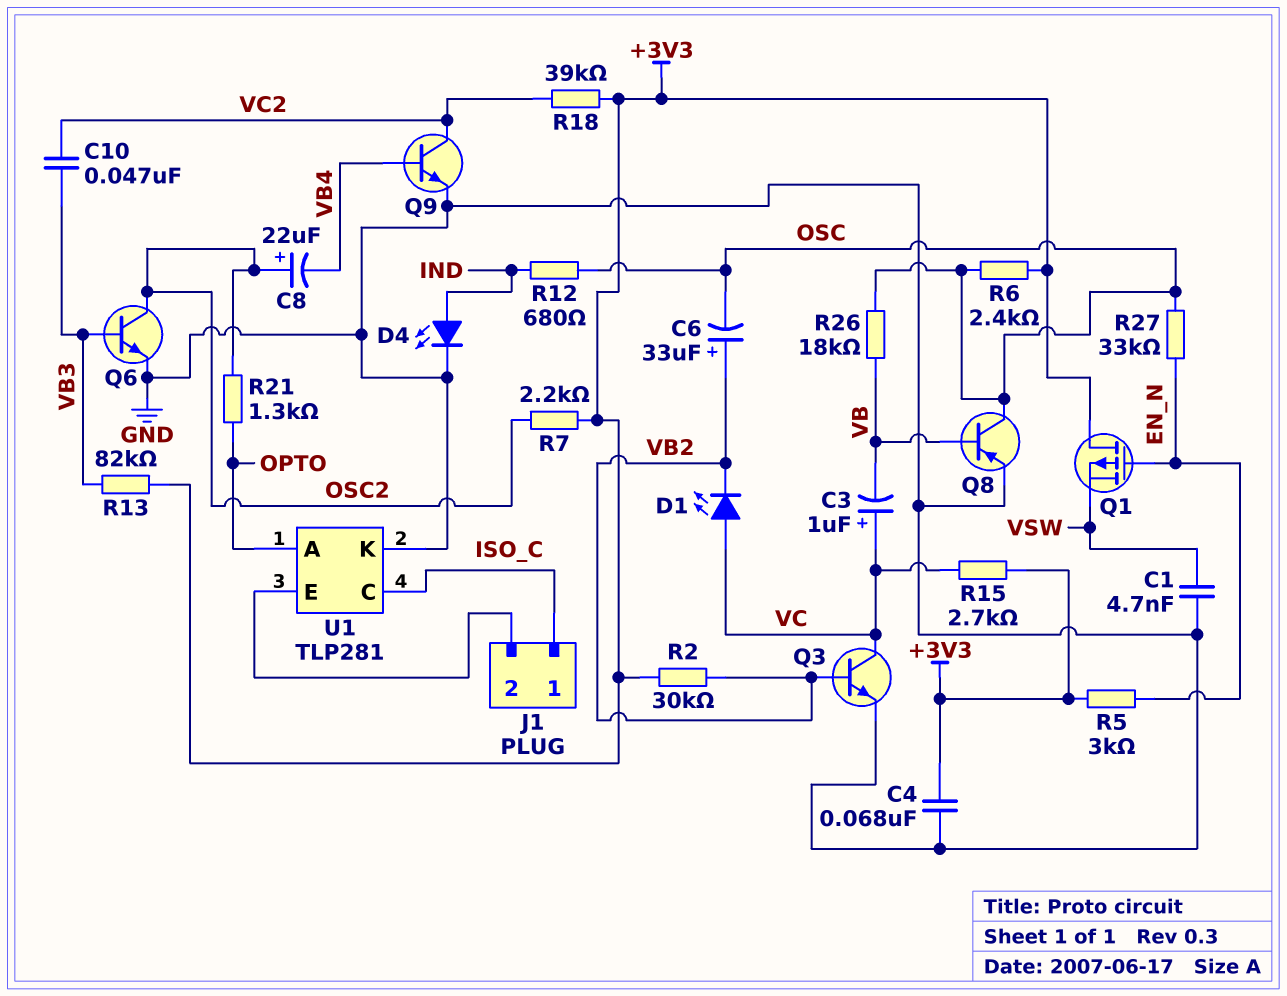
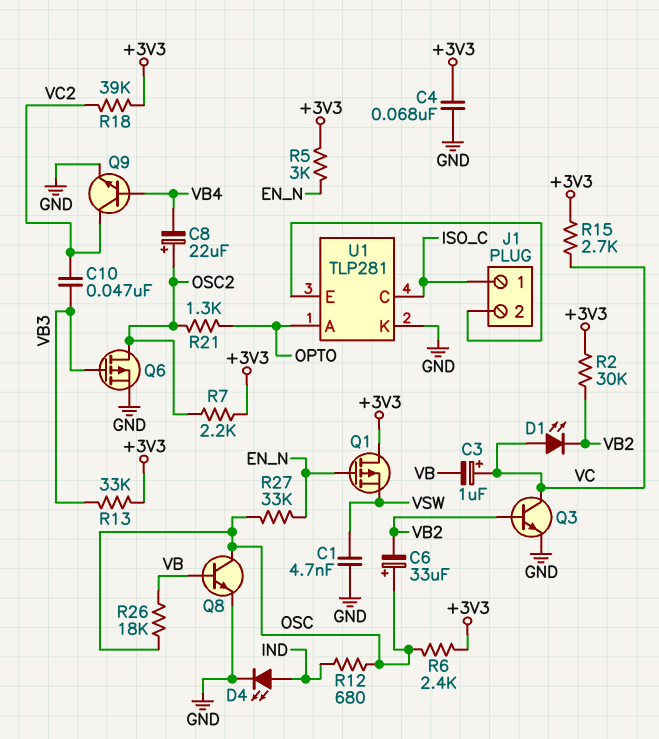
C6: 33uF (plus VB2, minus OSC) -> 33uF (plus OSC, minus VB2)
Q6: NPN (B VB3, C OSC2, E GND) -> PMOS (G VB3, D OSC2, S GND)
Q8: PNP (B VB, C OSC, E GND) -> NPN (B VB, C OSC, E GND)
R13: 82k (+3V3, VB3) -> 33k (+3V3, VB3)

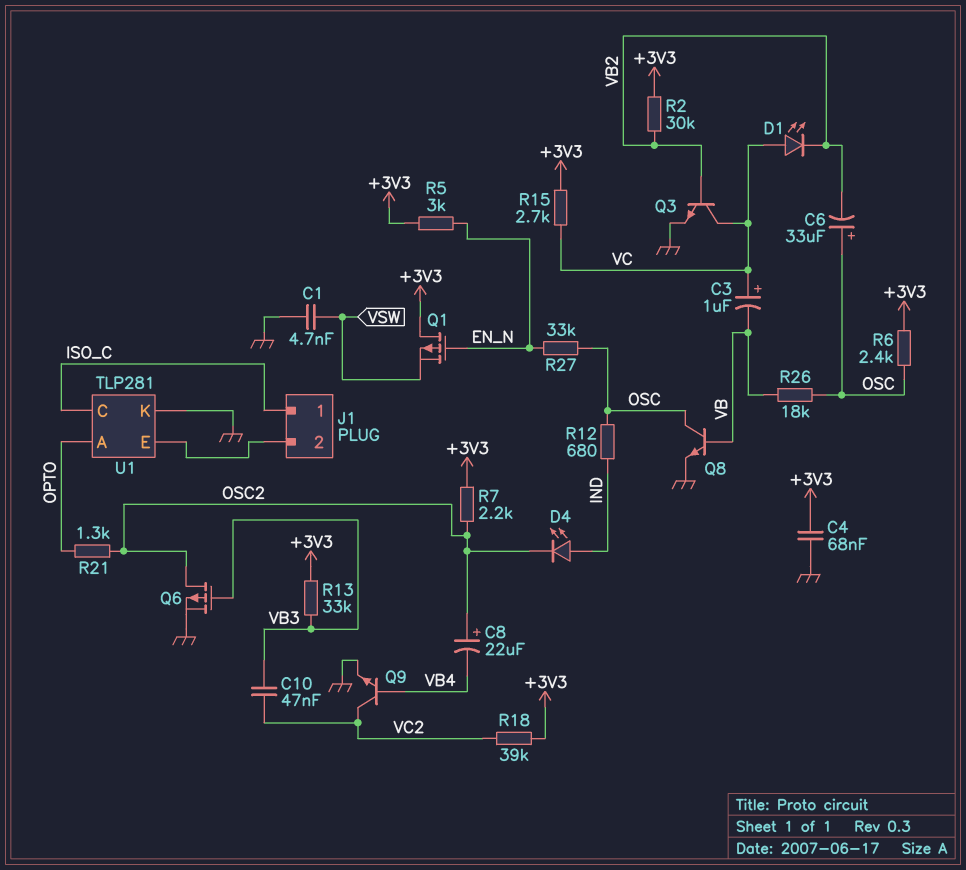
D4: LED (A IND, K GND) -> LED (A IND, K OSC2)

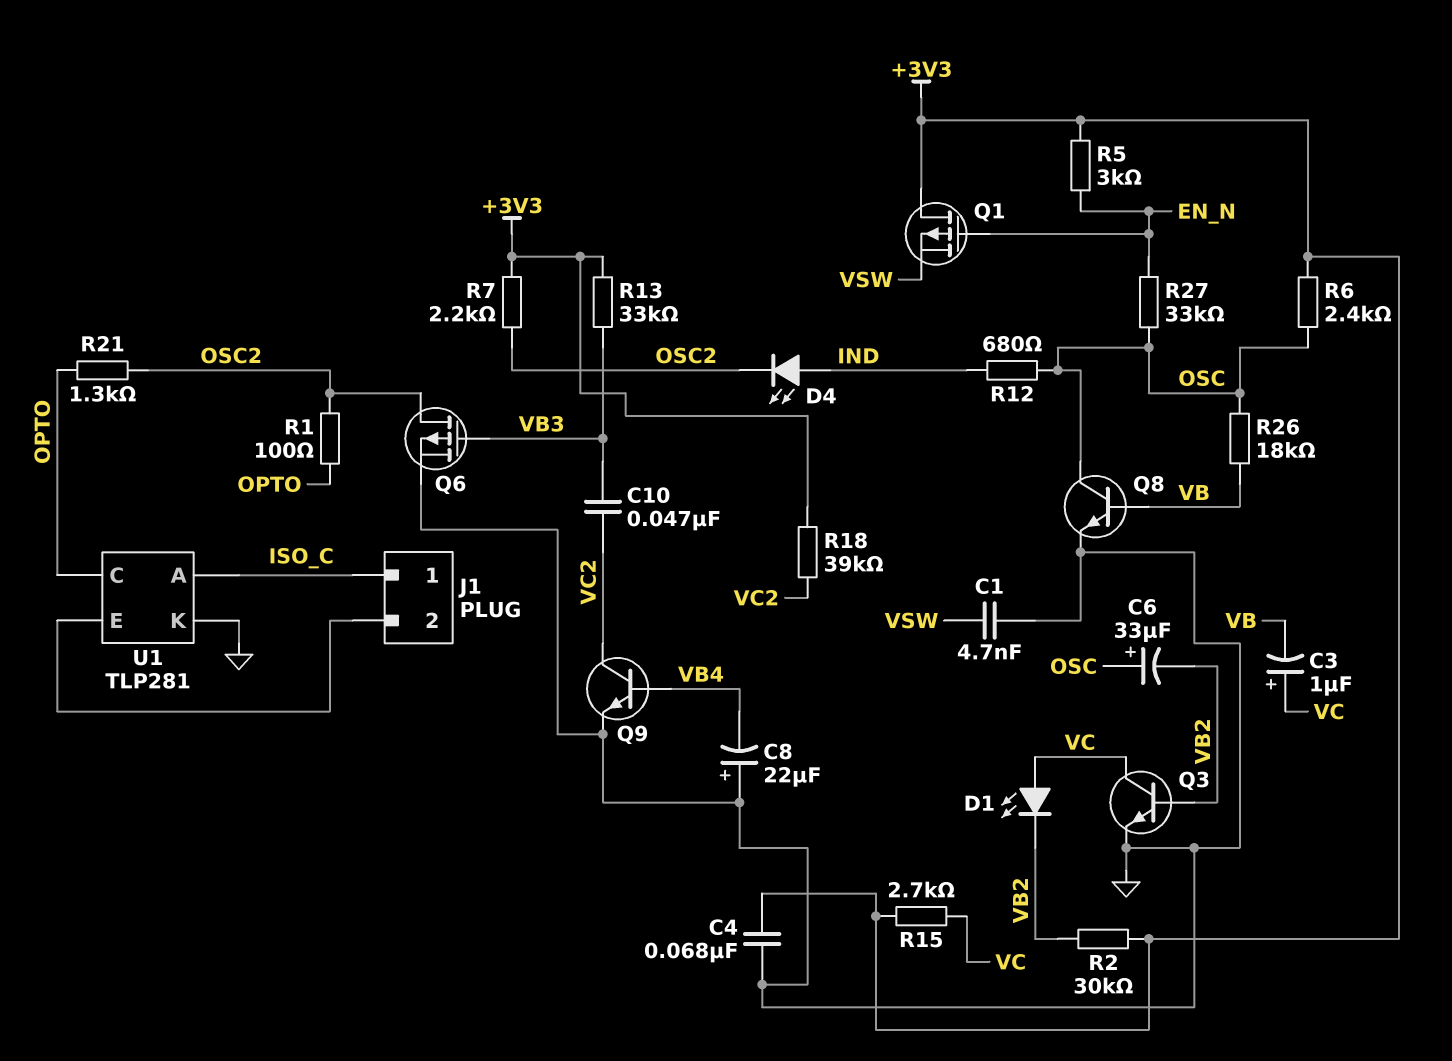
C8: 22uF (plus OSC2, minus VB4) -> 22uF (plus GND, minus VB4)
R1: none -> 100 (OPTO, OSC2)
U1 pin A: OPTO -> ISO_C
U1 pin C: ISO_C -> OPTO

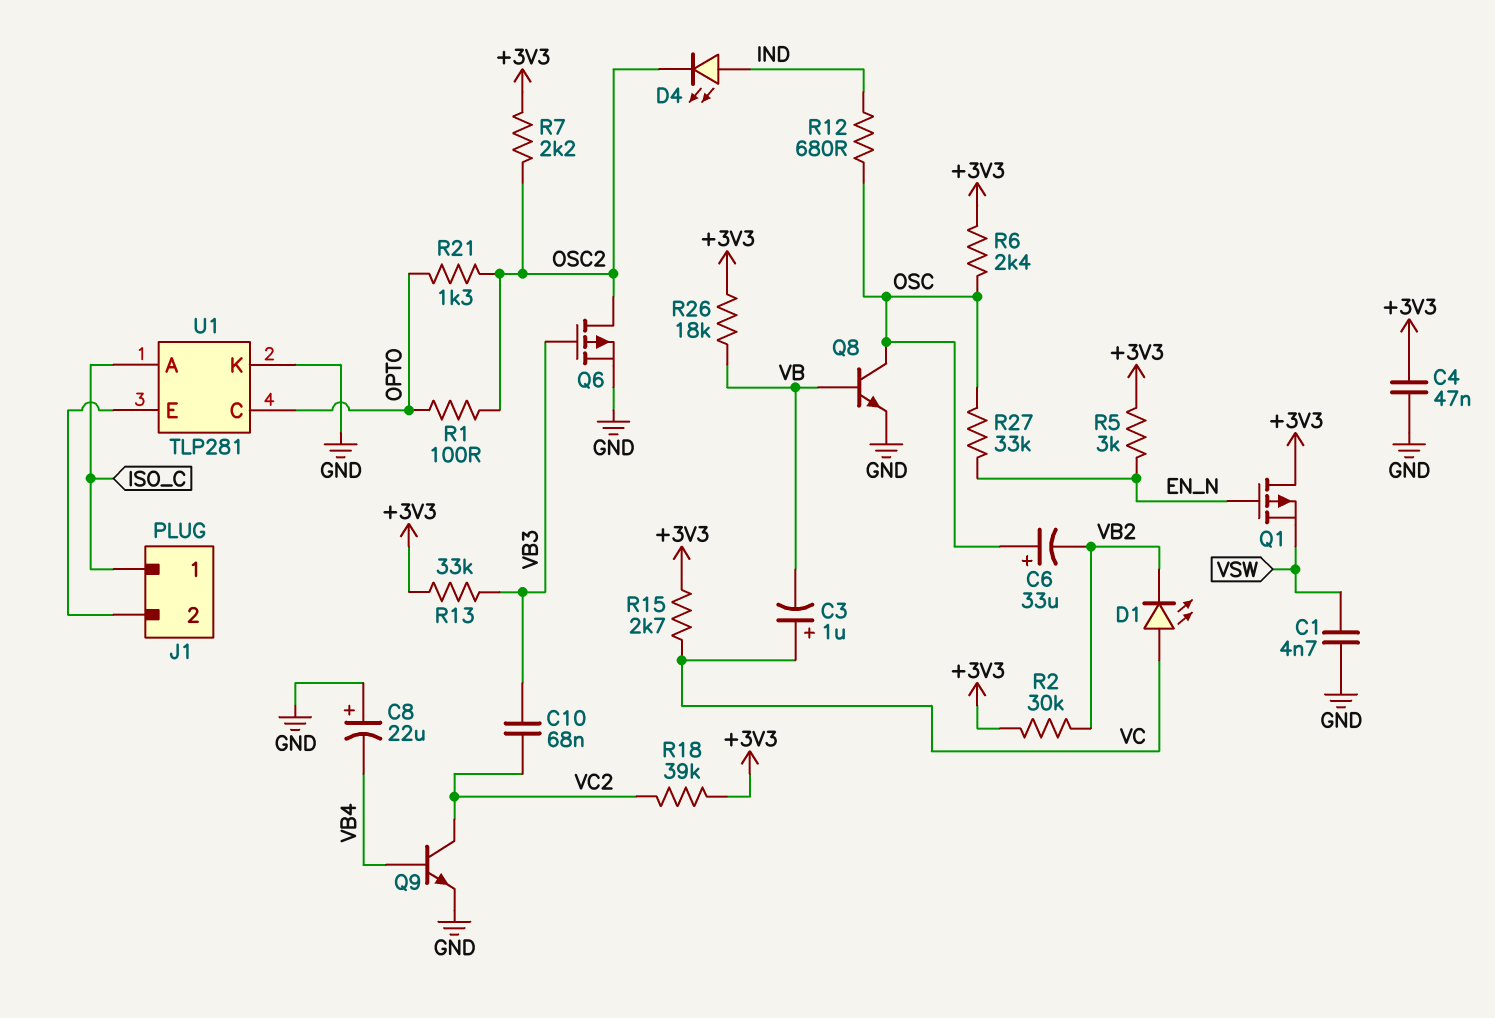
C4: 68nF (+3V3, GND) -> 47nF (+3V3, GND)
C10: 47nF (VB3, VC2) -> 68nF (VB3, VC2)
Q3: NPN (B VB2, C VC, E GND) -> none
R26: 18k (OSC, VB) -> 18k (+3V3, VB)

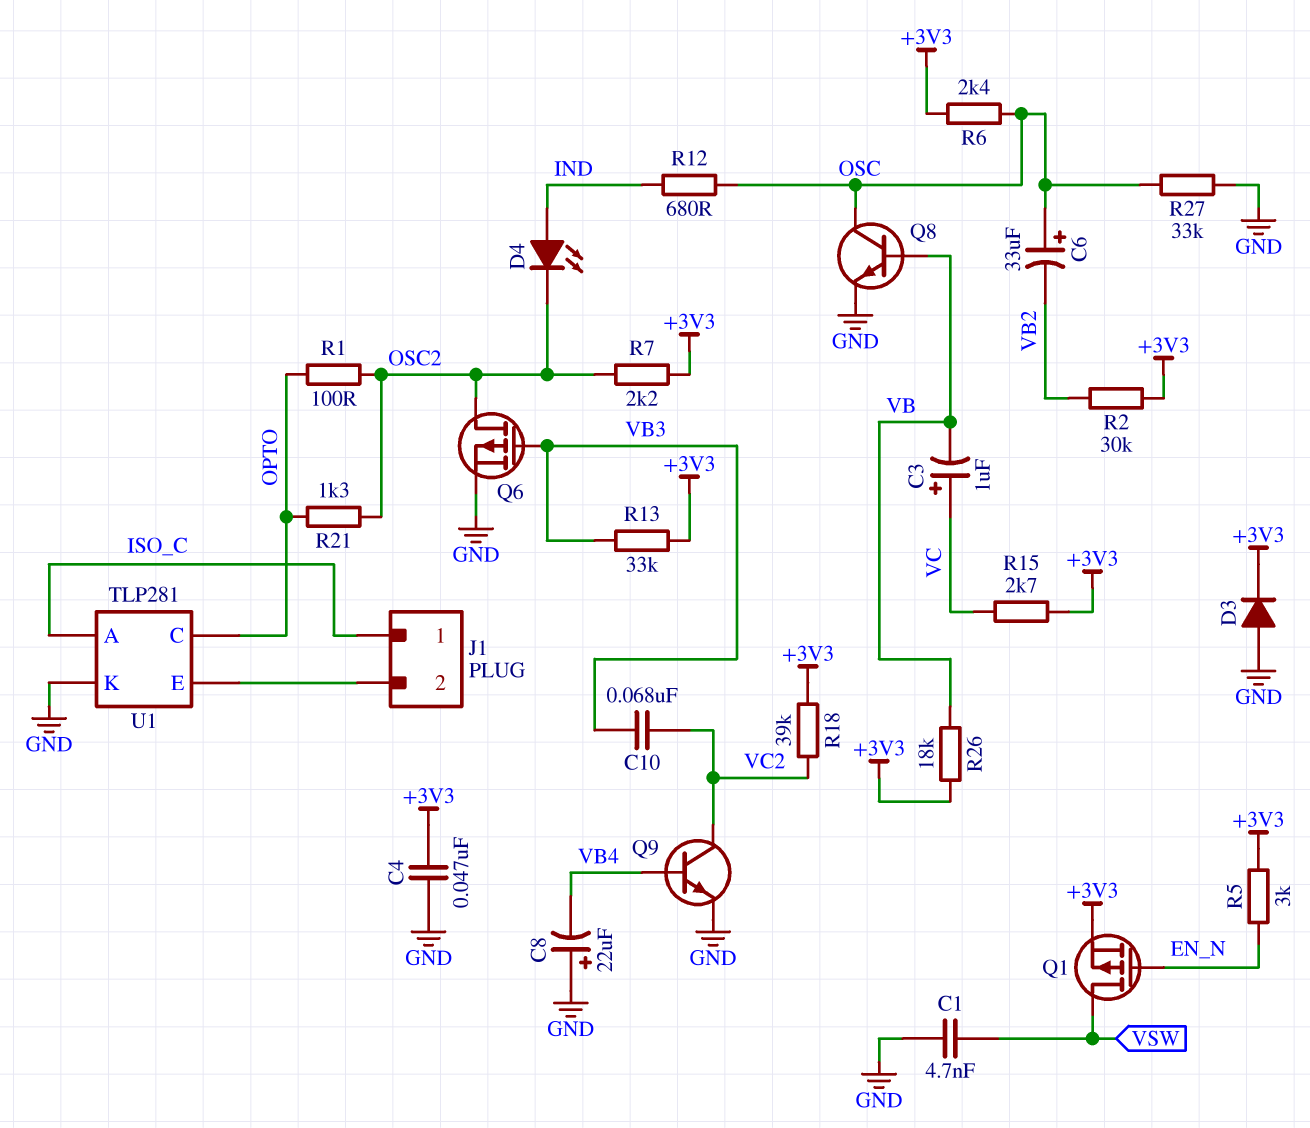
D1: LED (A VC, K VB2) -> none
D3: none -> diode (A GND, K +3V3)
Q1: PMOS (G EN_N, D +3V3, S VSW) -> PMOS (G EN_N, D VSW, S +3V3)
R27: 33k (EN_N, OSC) -> 33k (GND, OSC)

